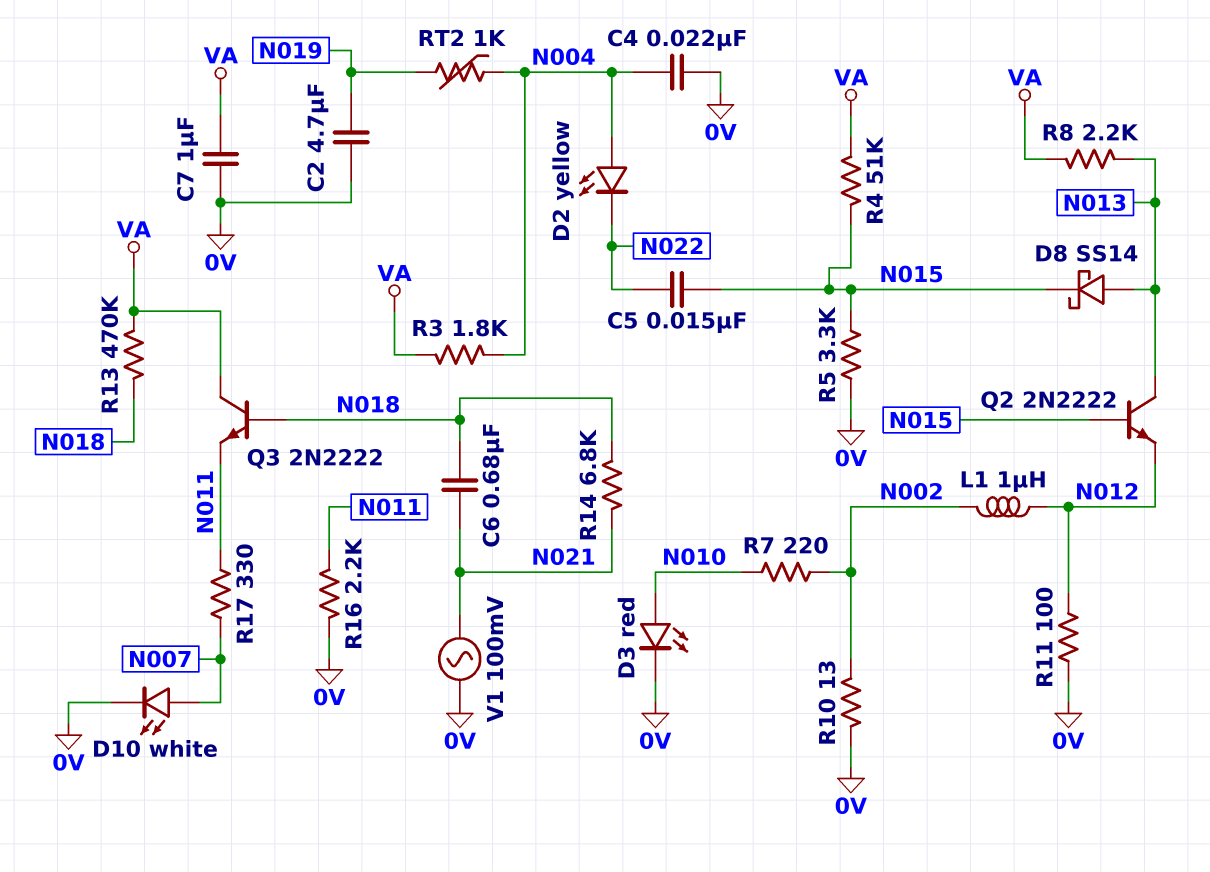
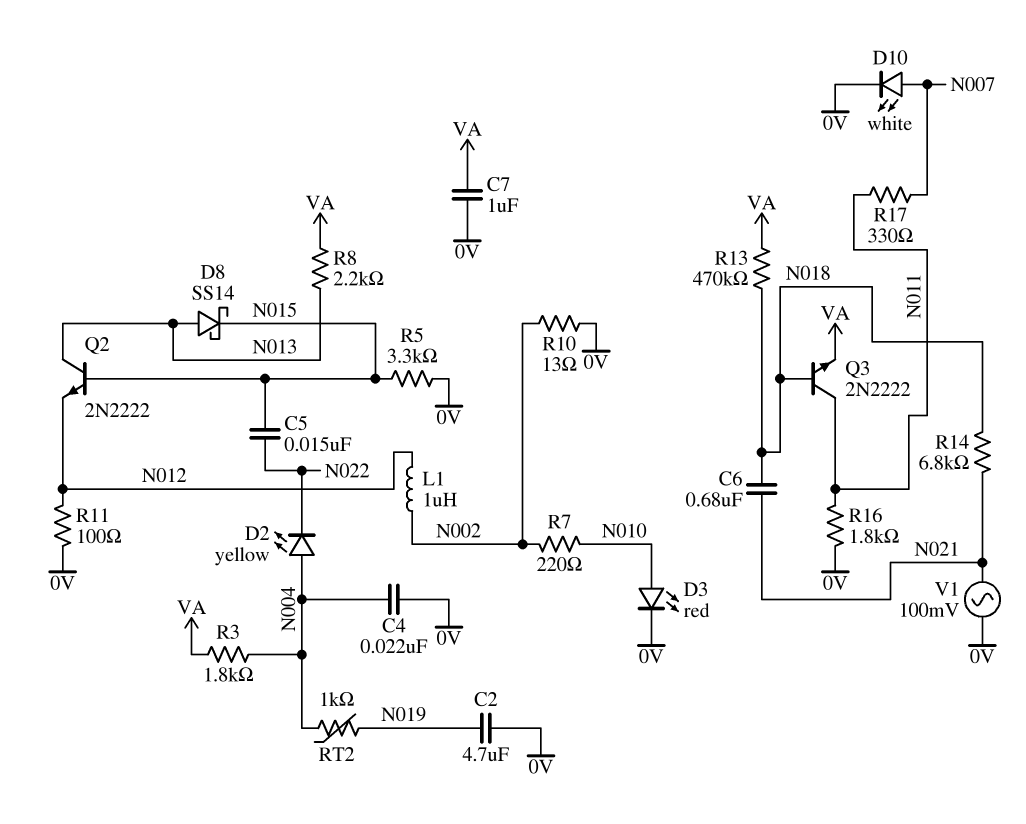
Q3: NPN 2N2222 (B N018, C VA, E N011) -> NPN 2N2222 (B N018, C N011, E VA)
R4: 51k (N015, VA) -> none
R16: 2.2k (0V, N011) -> 1.8k (0V, N011)

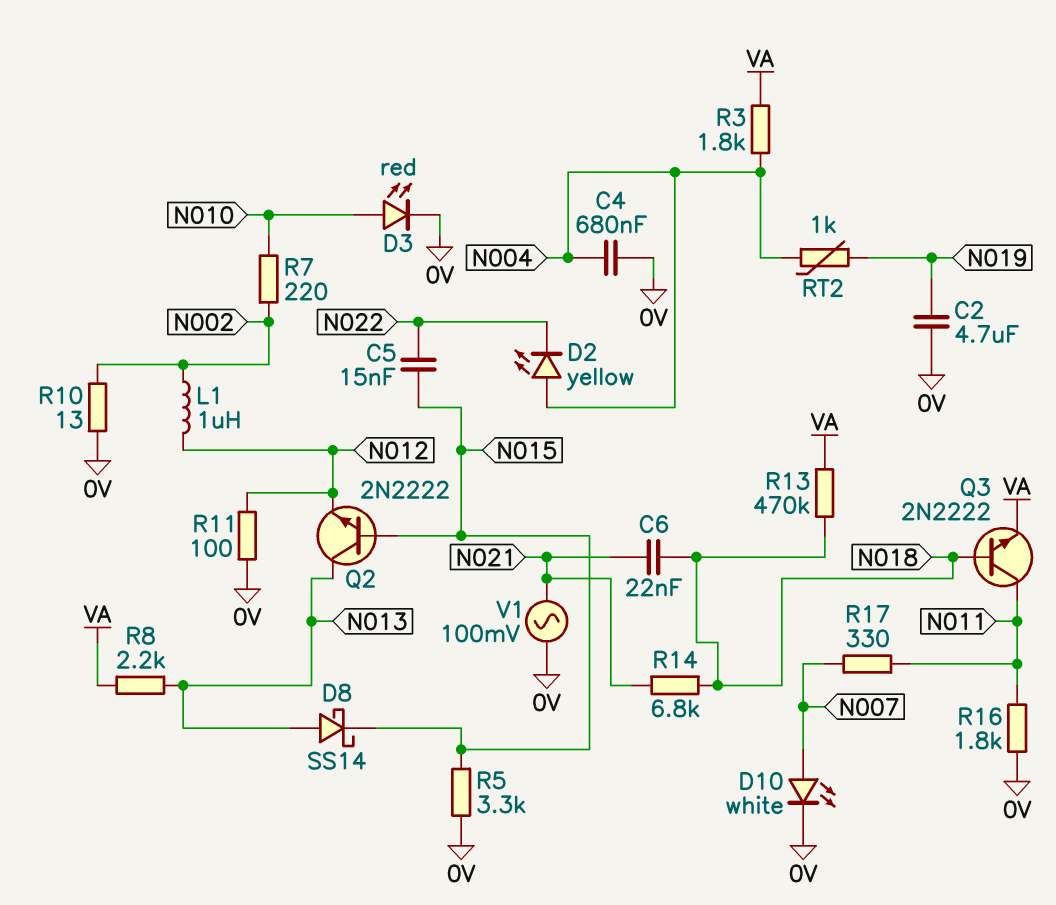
C4: 22nF (0V, N004) -> 680nF (0V, N004)
C6: 680nF (N018, N021) -> 22nF (N018, N021)
C7: 1uF (0V, VA) -> none

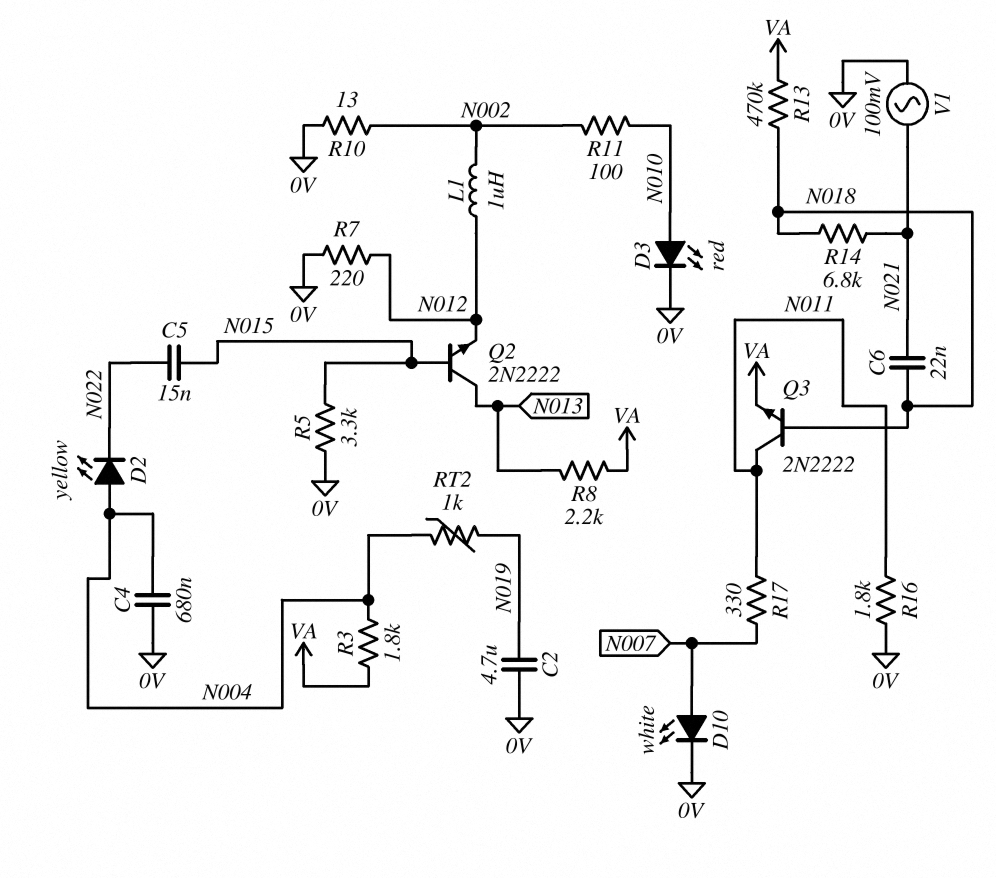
D8: schottky SS14 (A N013, K N015) -> none
R7: 220 (N002, N010) -> 220 (0V, N012)
R11: 100 (0V, N012) -> 100 (N002, N010)

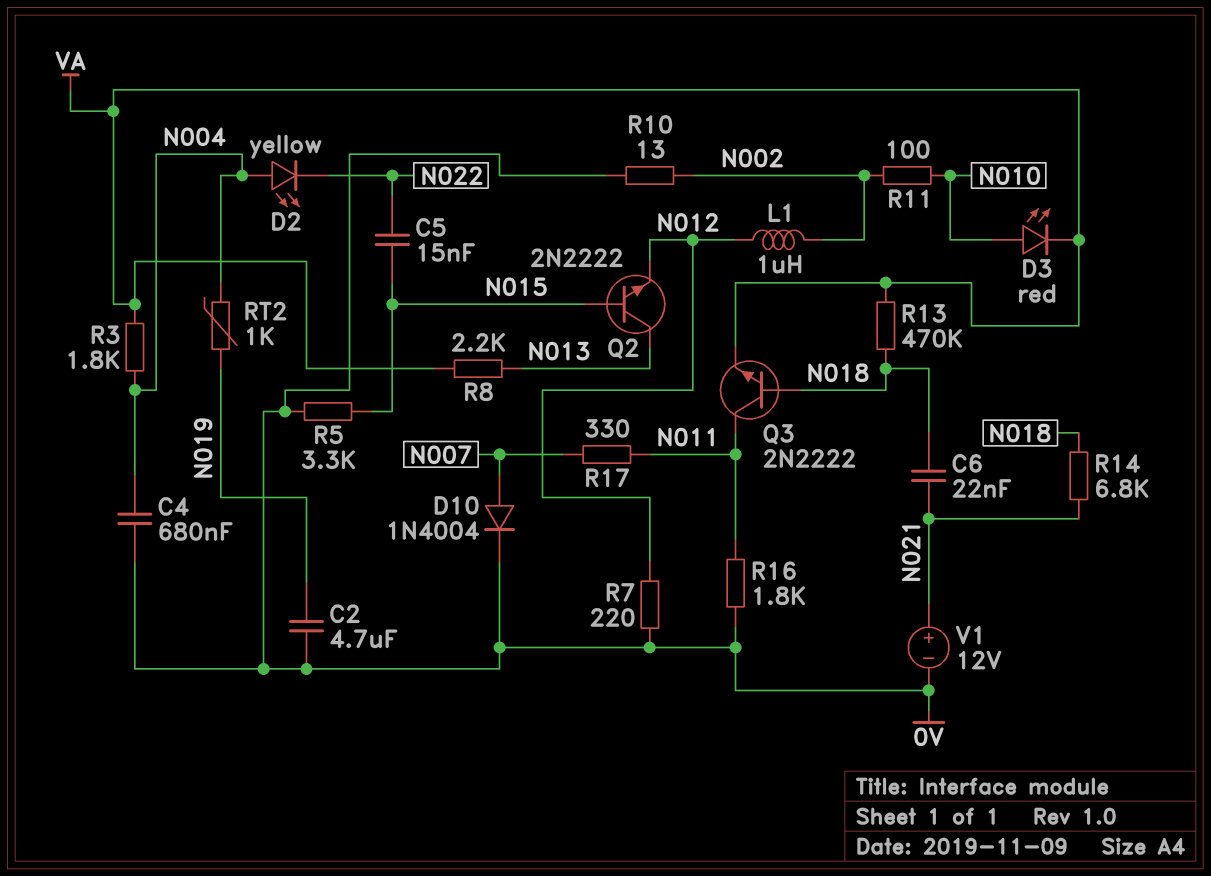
D3: LED red (A N010, K 0V) -> LED red (A N010, K VA)
D10: LED white (A N007, K 0V) -> diode 1N4004 (A N007, K 0V)
V1: AC 100mV (0V, N021) -> 12V (plus N021, minus 0V)

